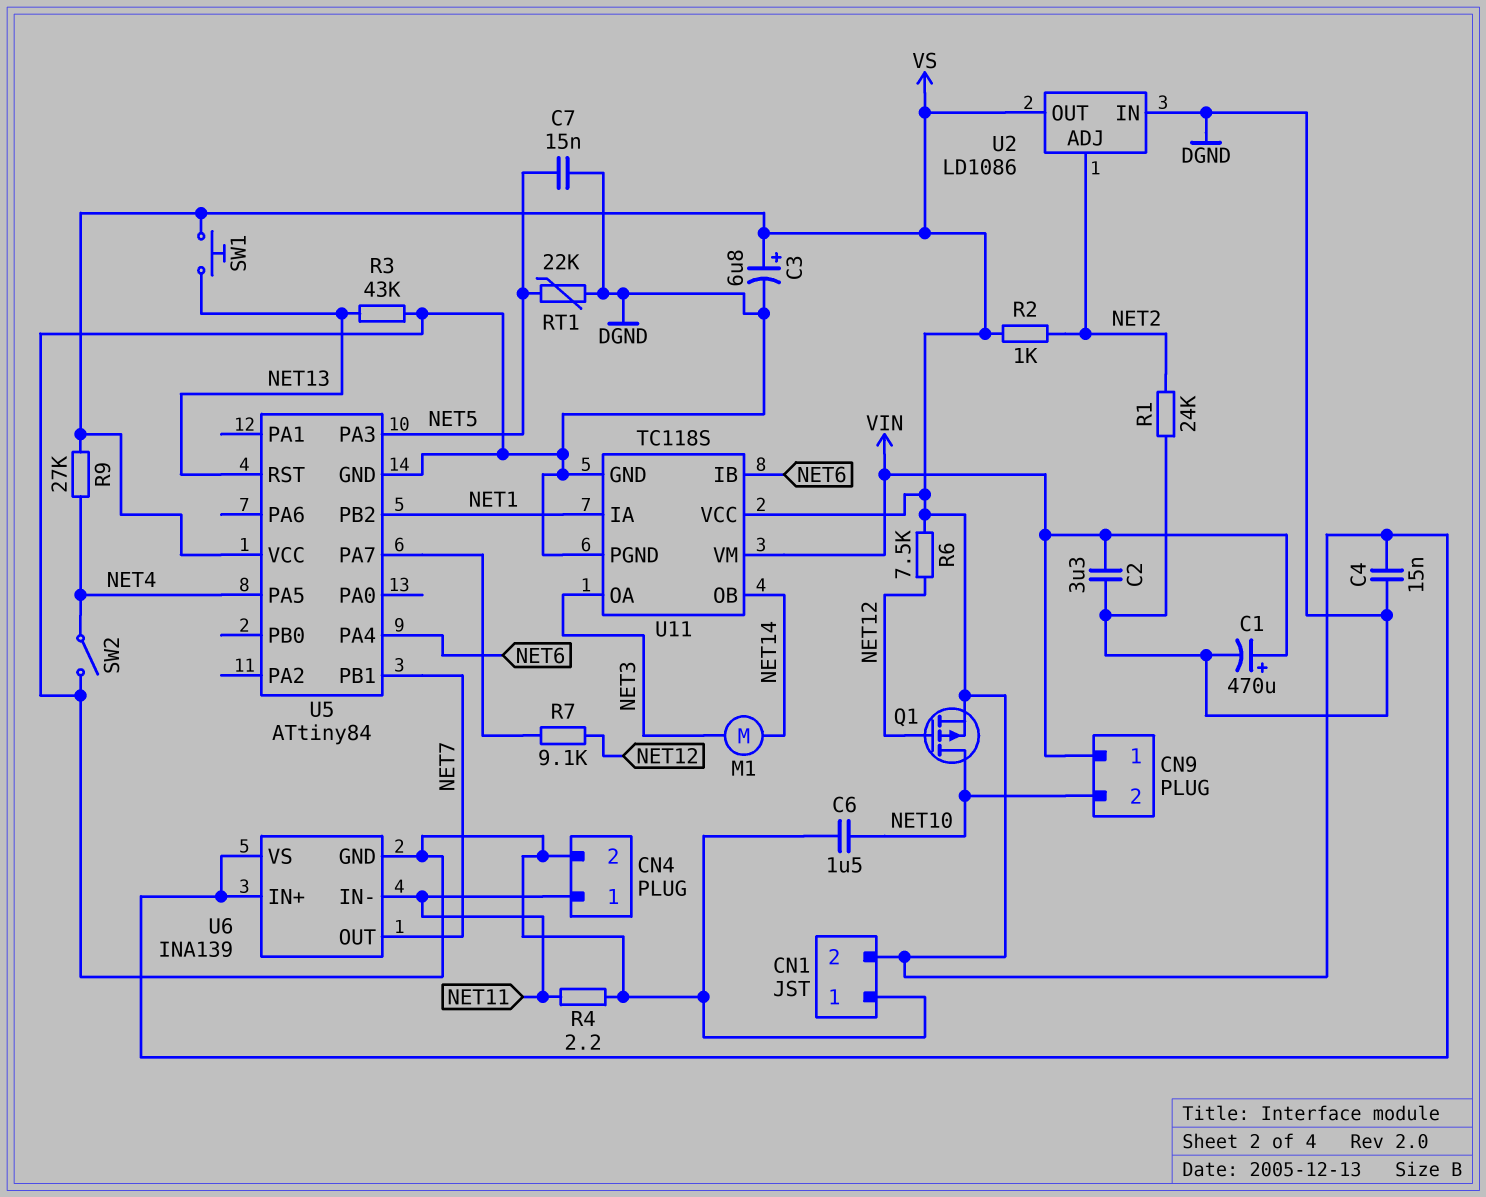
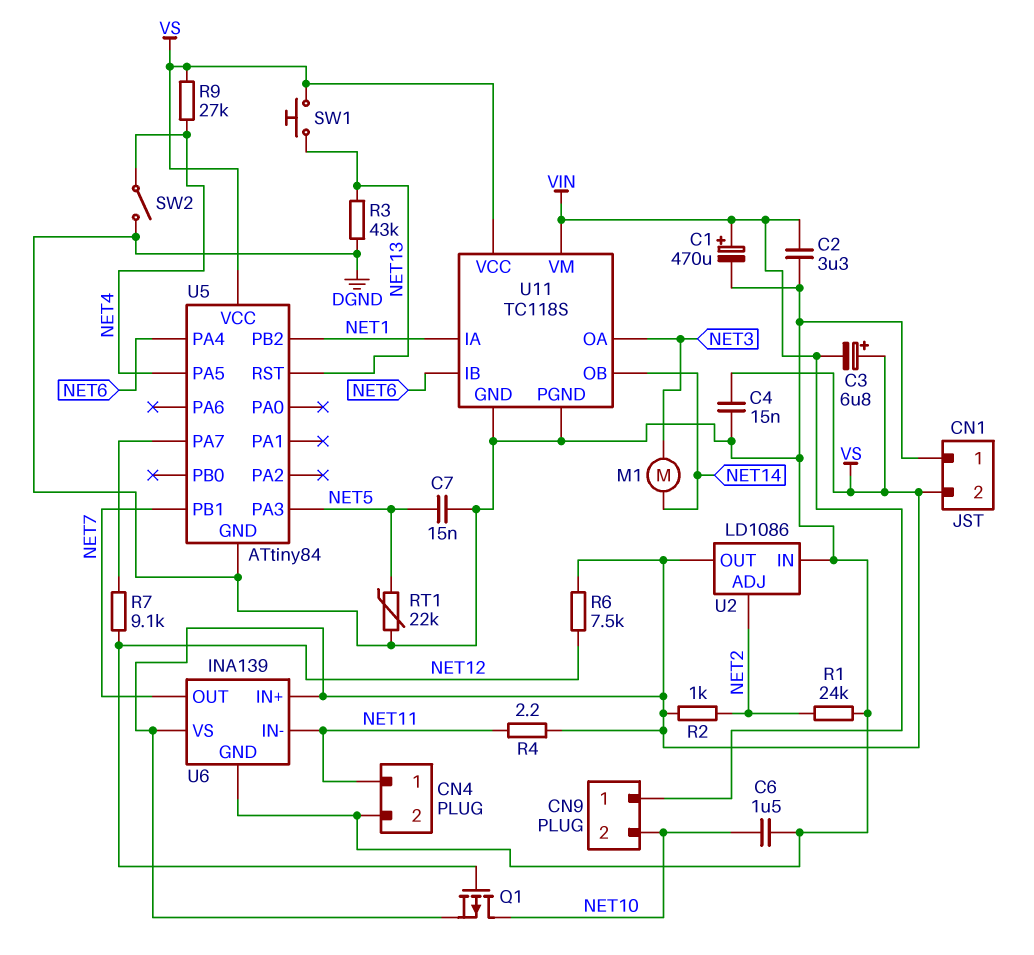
C3: 6.8uF (plus VS, minus DGND) -> 6.8uF (plus VS, minus VIN)
R4: 2.2 (DGND, NET11) -> 2.2 (NET11, VS)

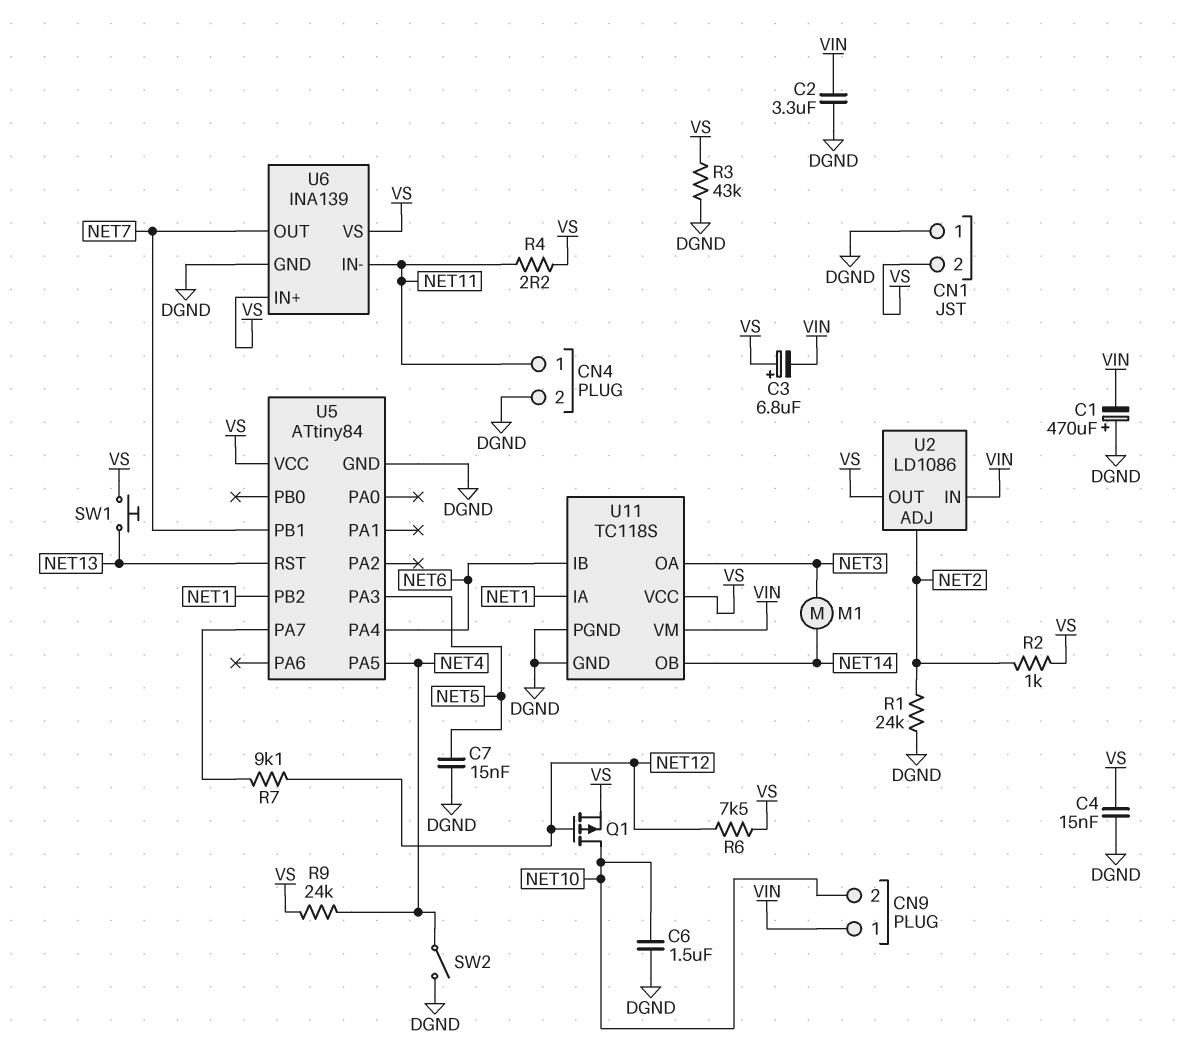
C1: 470uF (plus VIN, minus DGND) -> 470uF (plus DGND, minus VIN)
R3: 43k (DGND, NET13) -> 43k (DGND, VS)
R9: 27k (NET4, VS) -> 24k (NET4, VS)
RT1: 22k (DGND, NET5) -> none
U2 pin IN: DGND -> VIN

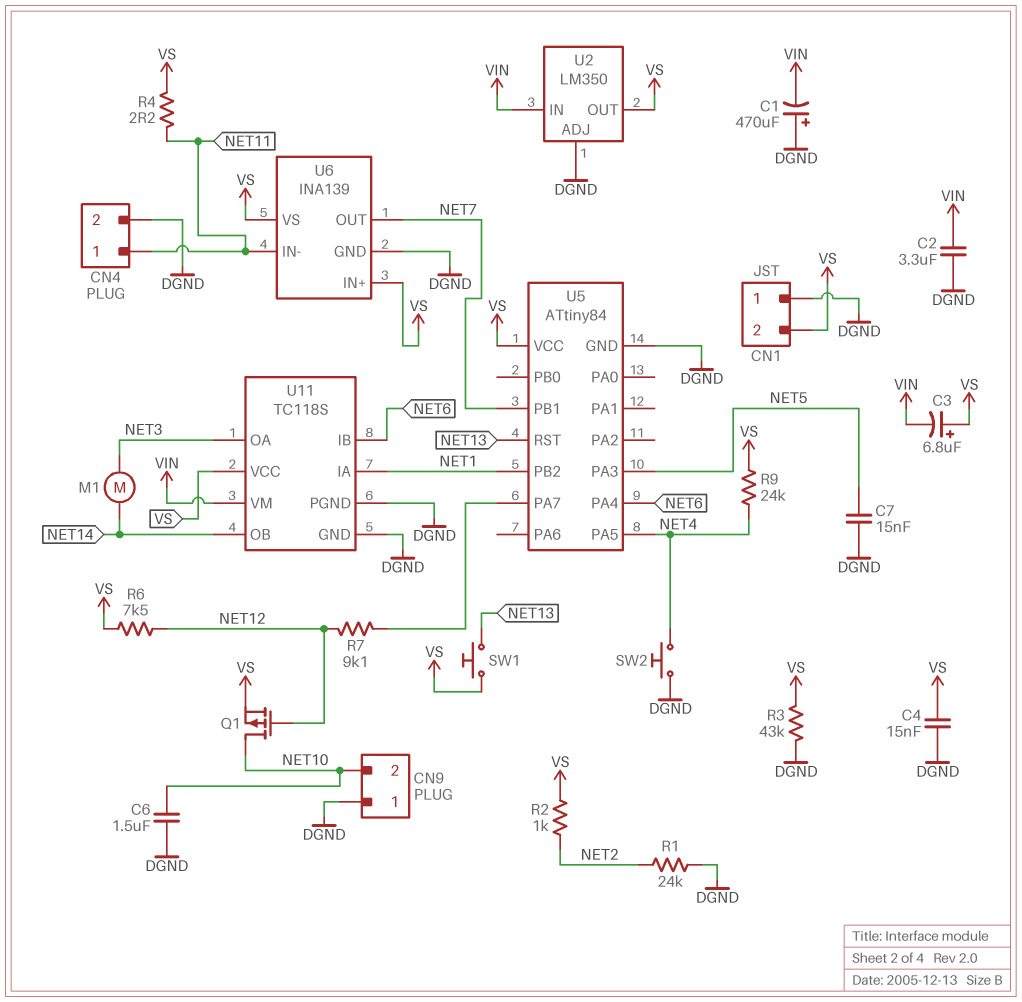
CN9 pin 1: VIN -> DGND
SW2: switch (DGND, NET4) -> button (DGND, NET4)
U2: LD1086 -> LM350
U2 pin ADJ: NET2 -> DGND

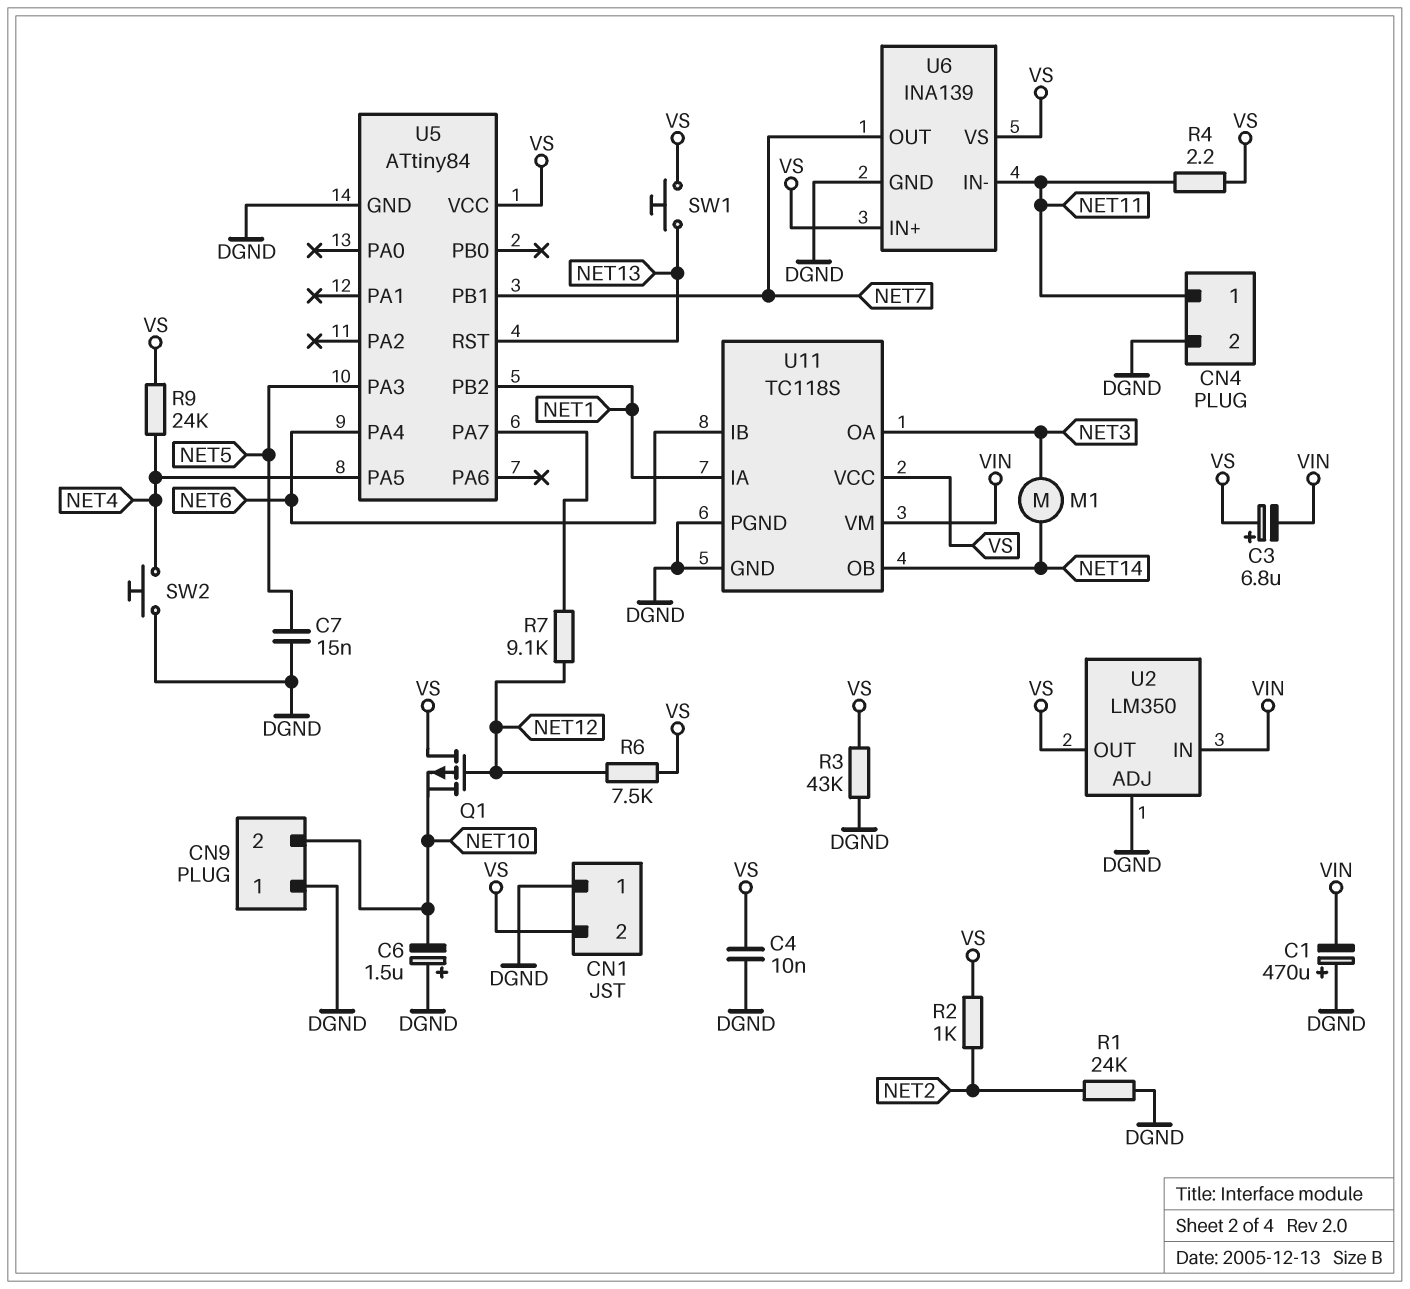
C2: 3.3uF (DGND, VIN) -> none
C4: 15nF (DGND, VS) -> 10nF (DGND, VS)
C6: 1.5uF (DGND, NET10) -> 1.5uF (plus DGND, minus NET10)
Q1: PMOS (G NET12, D NET10, S VS) -> PMOS (G NET12, D VS, S NET10)

